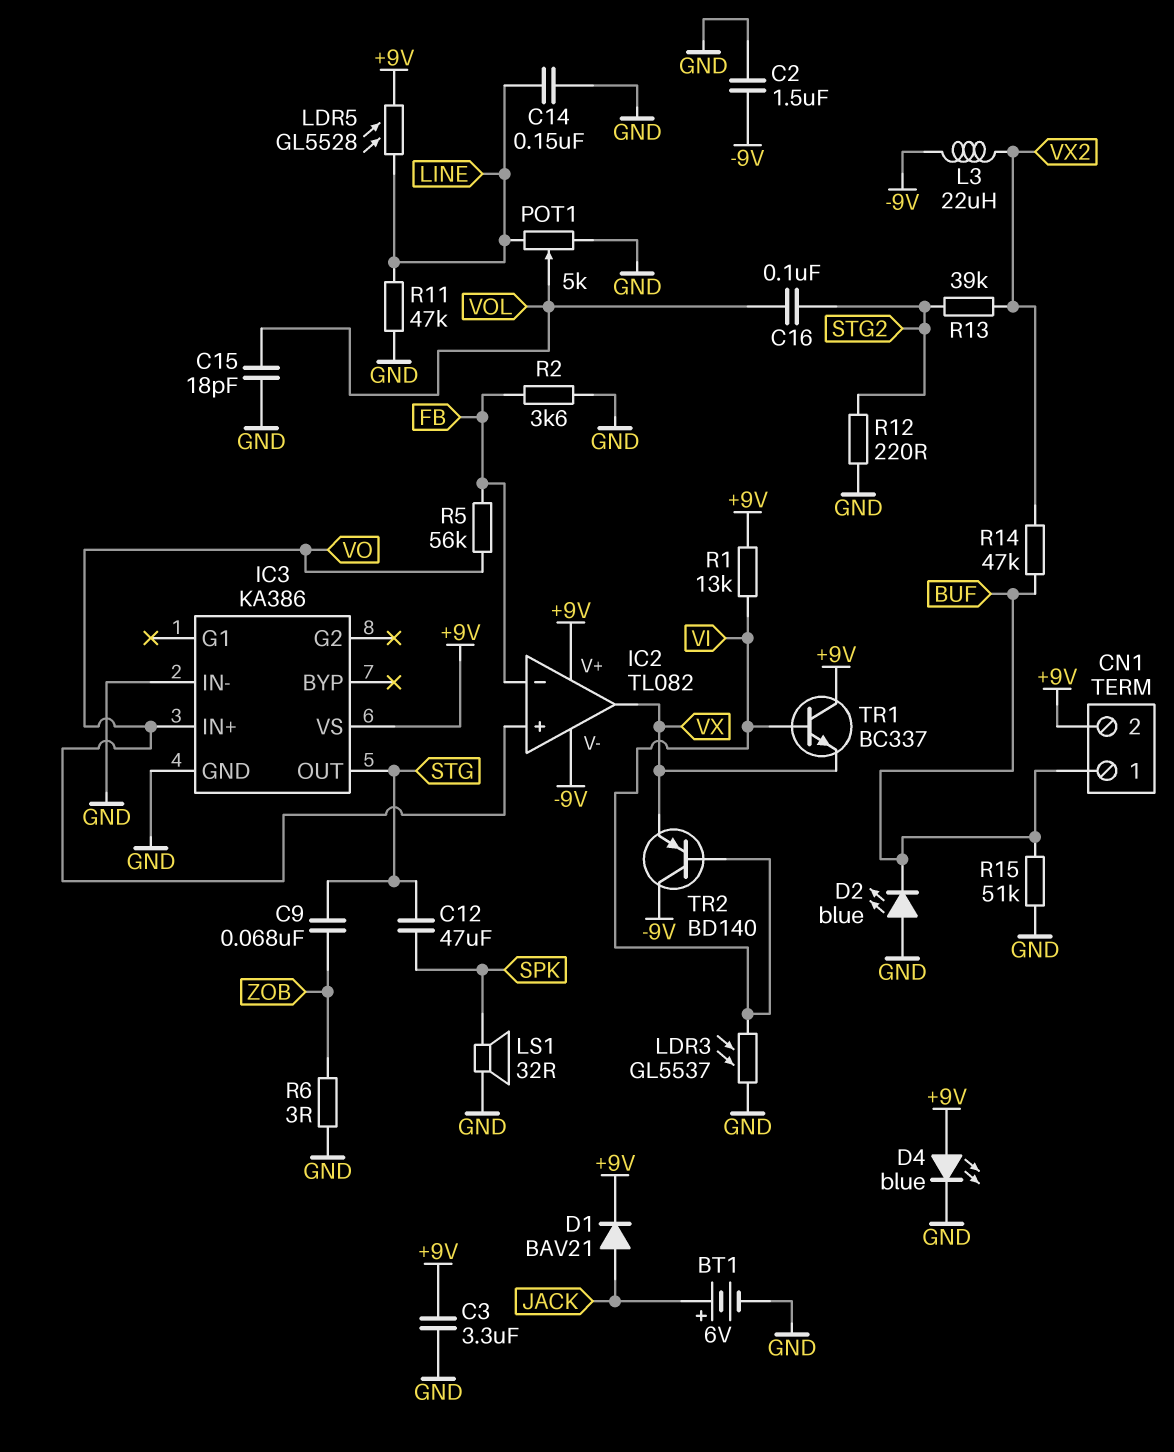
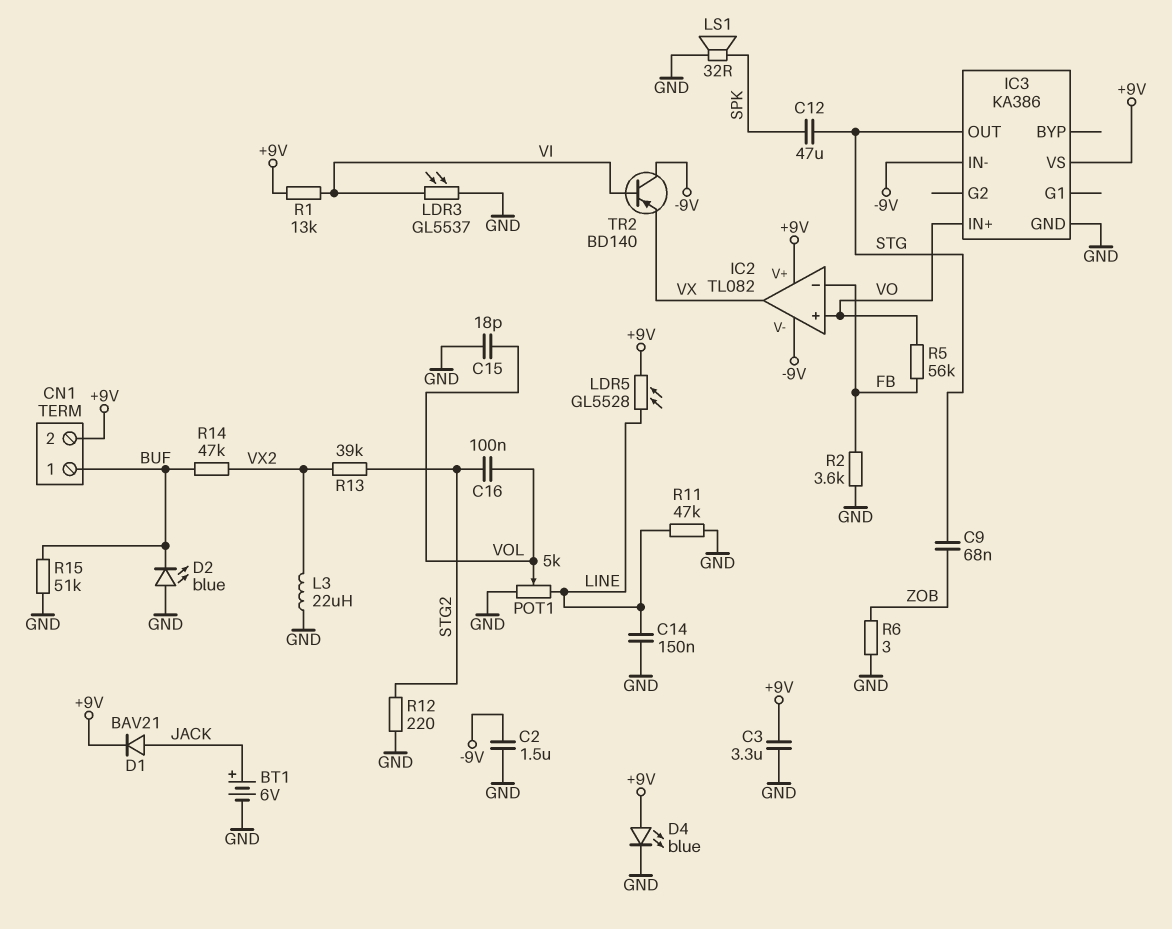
IC3 pin IN-: GND -> -9V
L3: 22uH (-9V, VX2) -> 22uH (GND, VX2)
TR1: NPN BC337 (B VI, C +9V, E VX) -> none

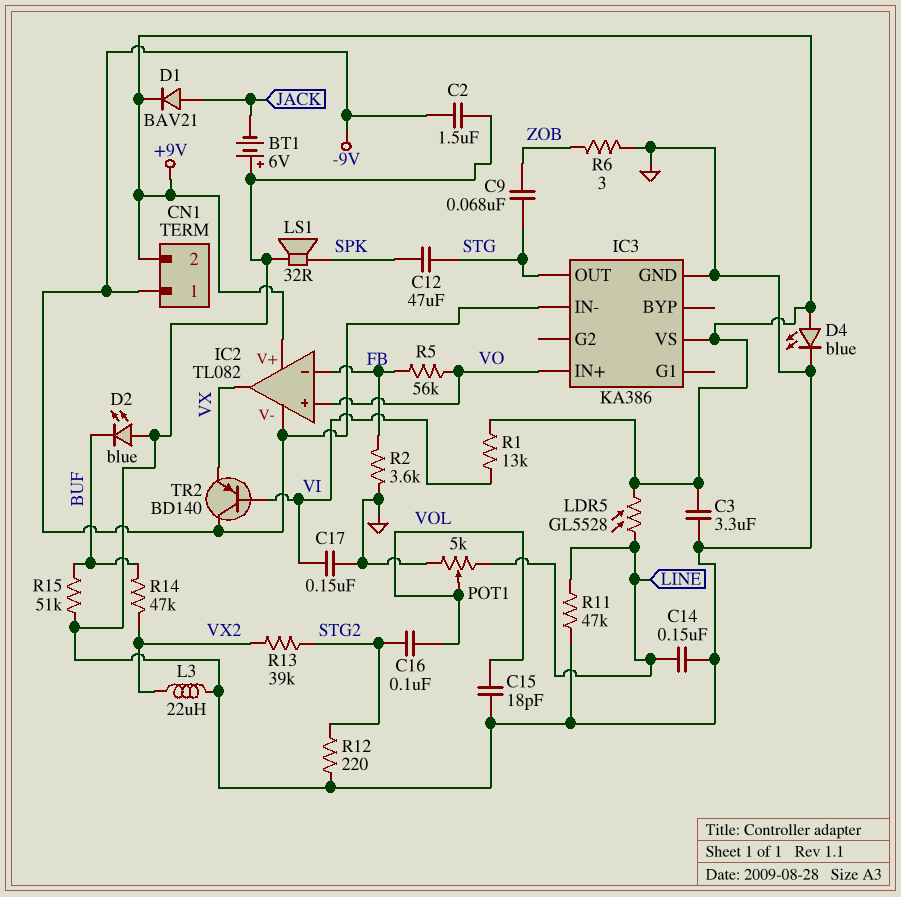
BT1: 6V (plus JACK, minus GND) -> 6V (plus GND, minus JACK)
C17: none -> 150nF (GND, VI)
CN1 pin 1: BUF -> -9V
LDR3: GL5537 (GND, VI) -> none

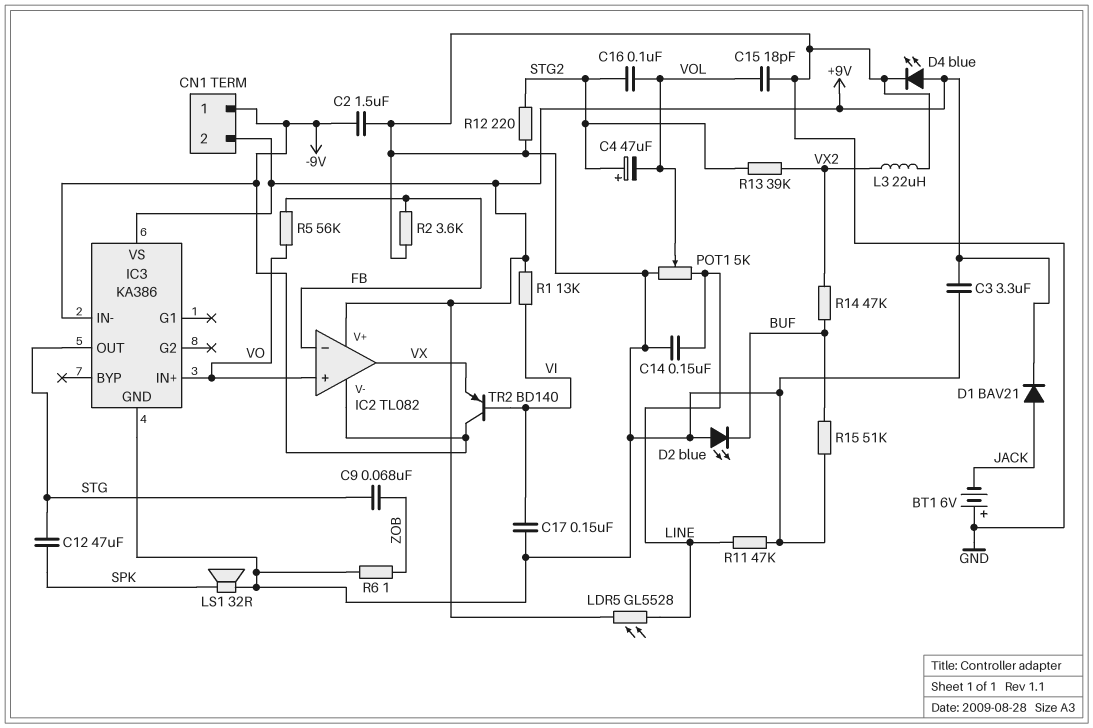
C4: none -> 47uF (plus STG2, minus VOL)
R6: 3 (GND, ZOB) -> 1 (GND, ZOB)

